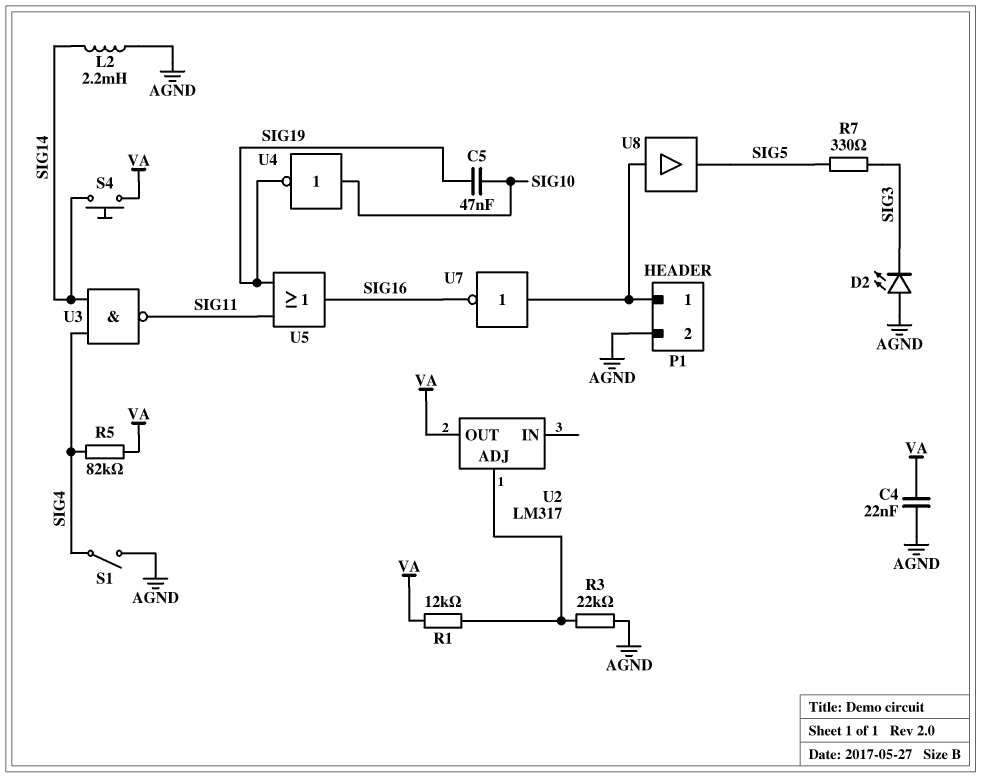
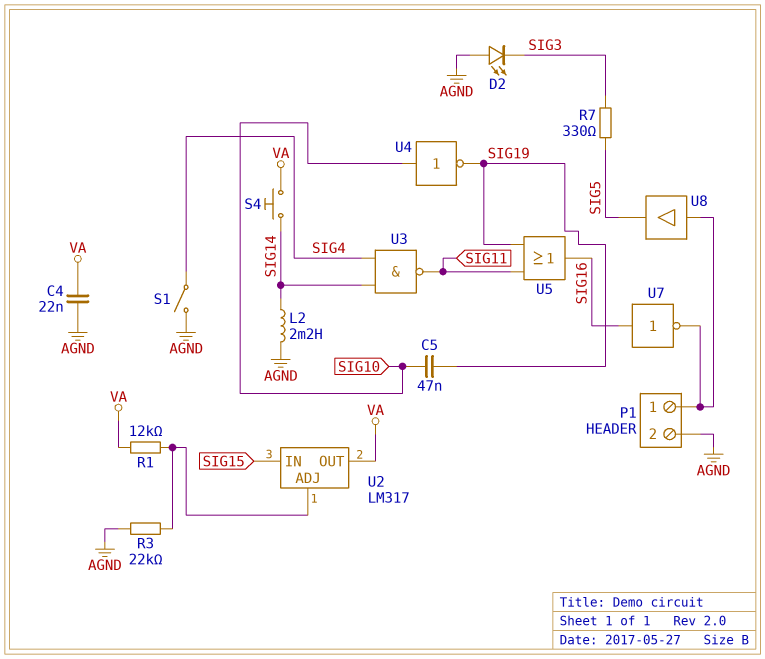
R5: 82k (SIG4, VA) -> none
U2 pin IN: none -> SIG15
U7: NOT (in P1/1, out SIG16) -> NOT (in SIG16, out P1/1)

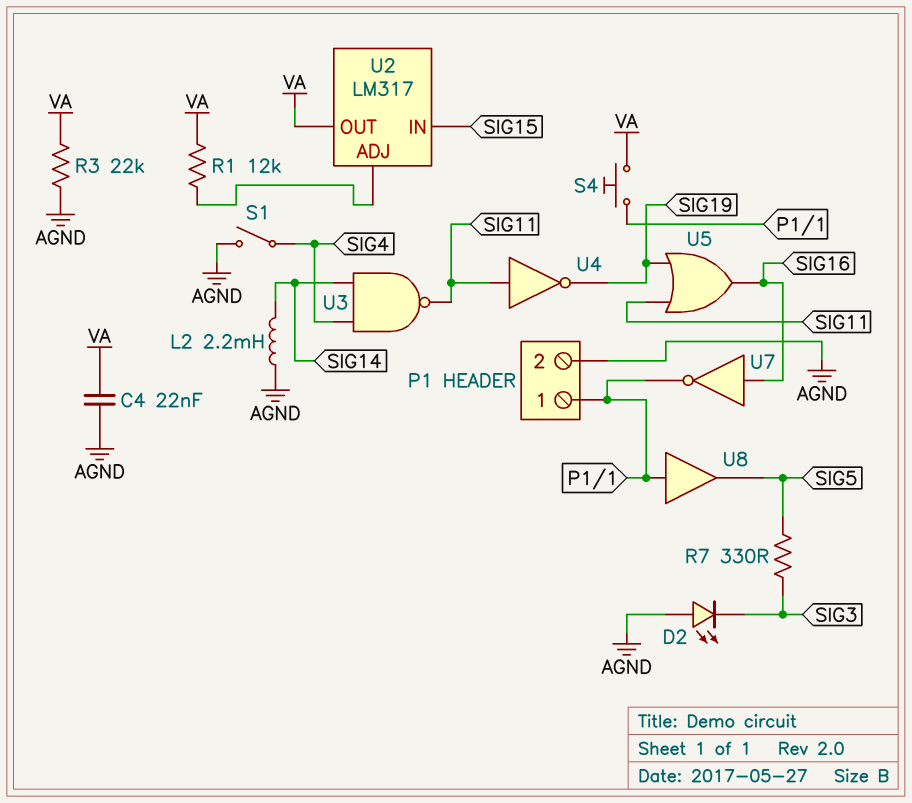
C5: 47nF (SIG10, SIG19) -> none
R3: 22k (AGND, U2/ADJ) -> 22k (AGND, VA)
S4: button (SIG14, VA) -> button (P1/1, VA)
U4: NOT (in SIG10, out SIG19) -> NOT (in SIG11, out SIG19)

